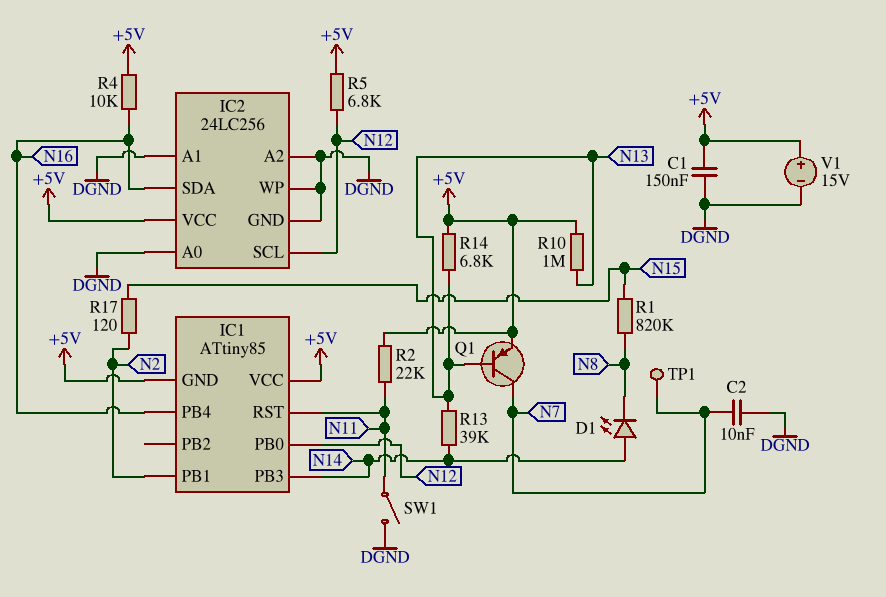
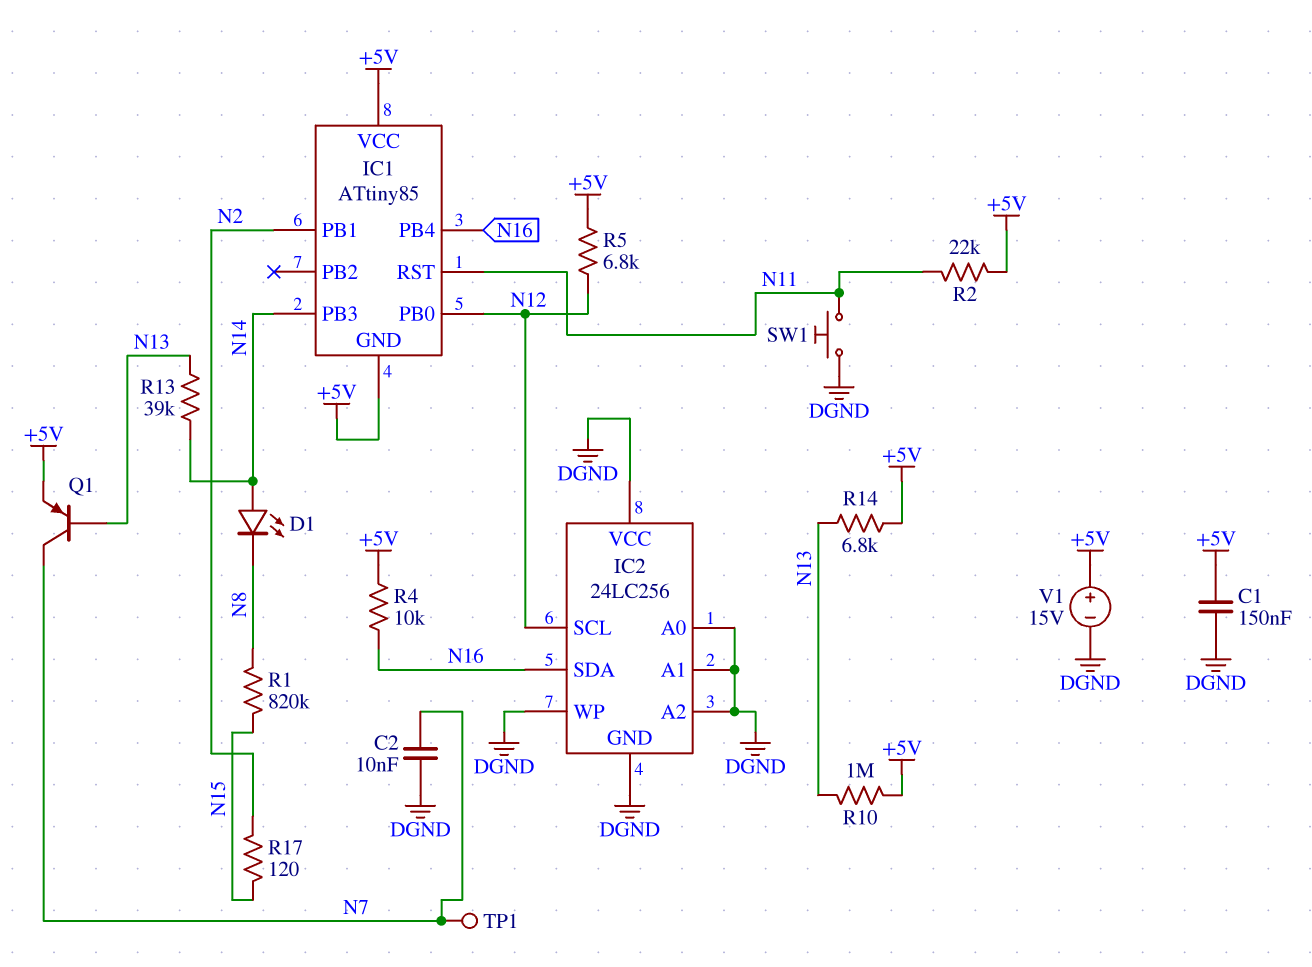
IC2 pin VCC: +5V -> DGND
SW1: switch (DGND, N11) -> button (DGND, N11)

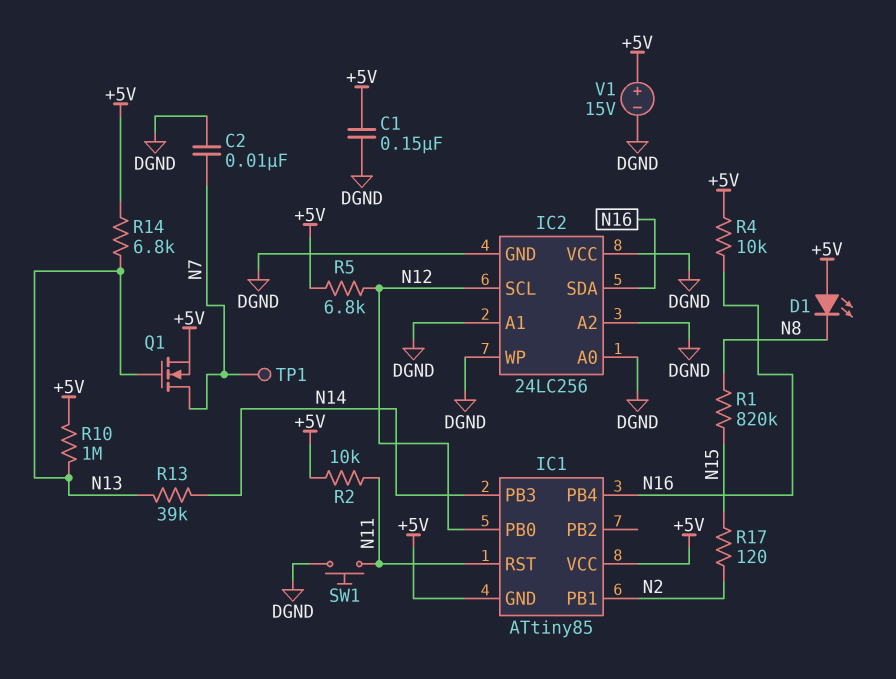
D1: LED (A N14, K N8) -> LED (A +5V, K N8)
Q1: PNP (B N13, C N7, E +5V) -> NMOS (G N13, D N7, S +5V)
R2: 22k (+5V, N11) -> 10k (+5V, N11)

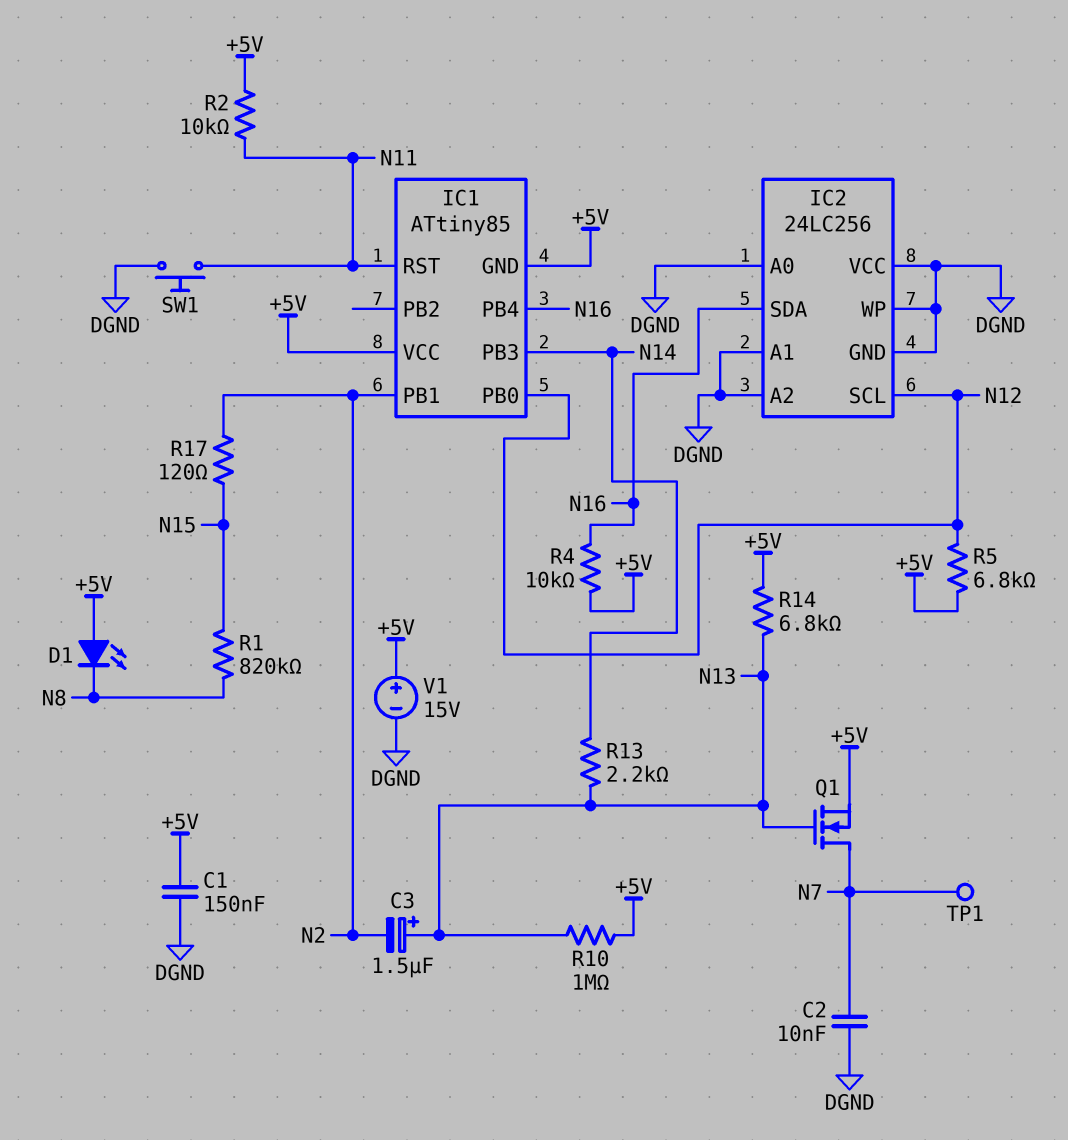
C3: none -> 1.5uF (plus N13, minus N2)
R13: 39k (N13, N14) -> 2.2k (N13, N14)

